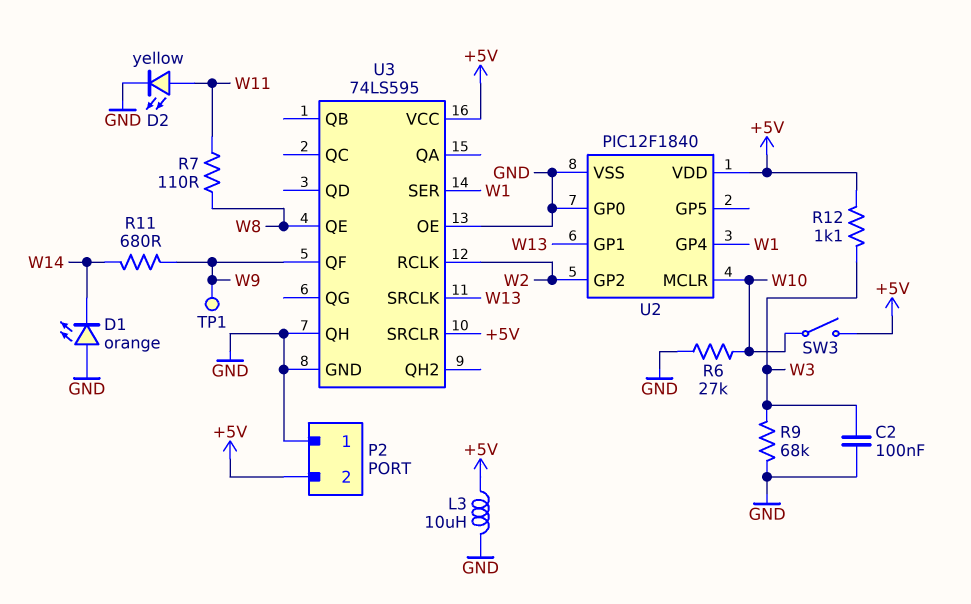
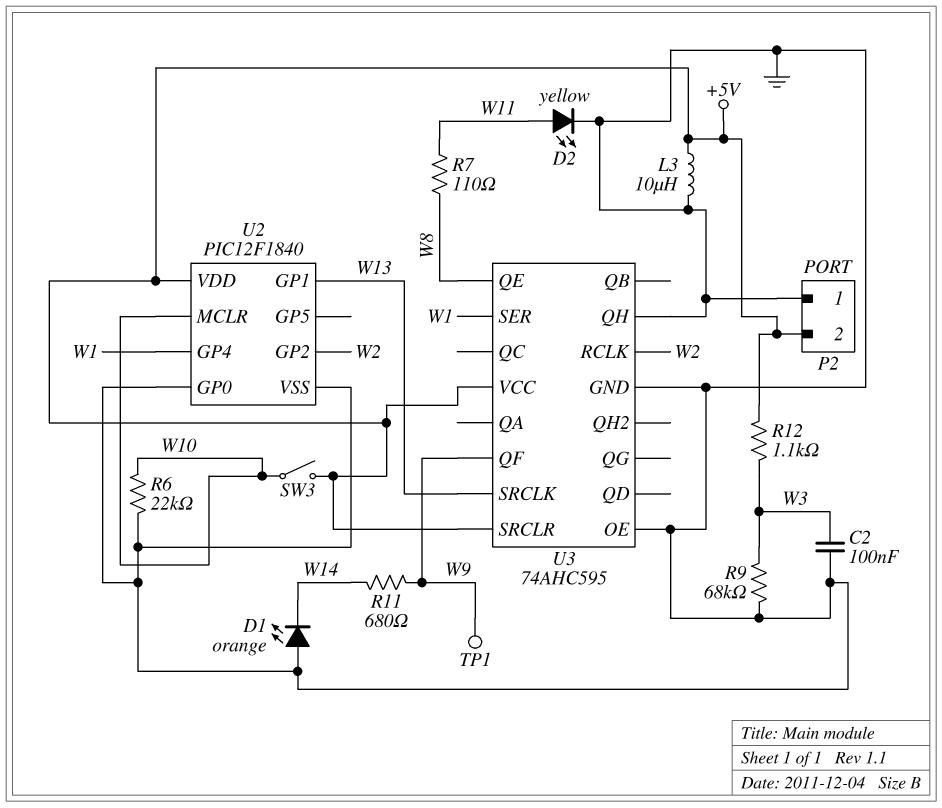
R6: 27k (GND, W10) -> 22k (GND, W10)
U3: 74LS595 -> 74AHC595

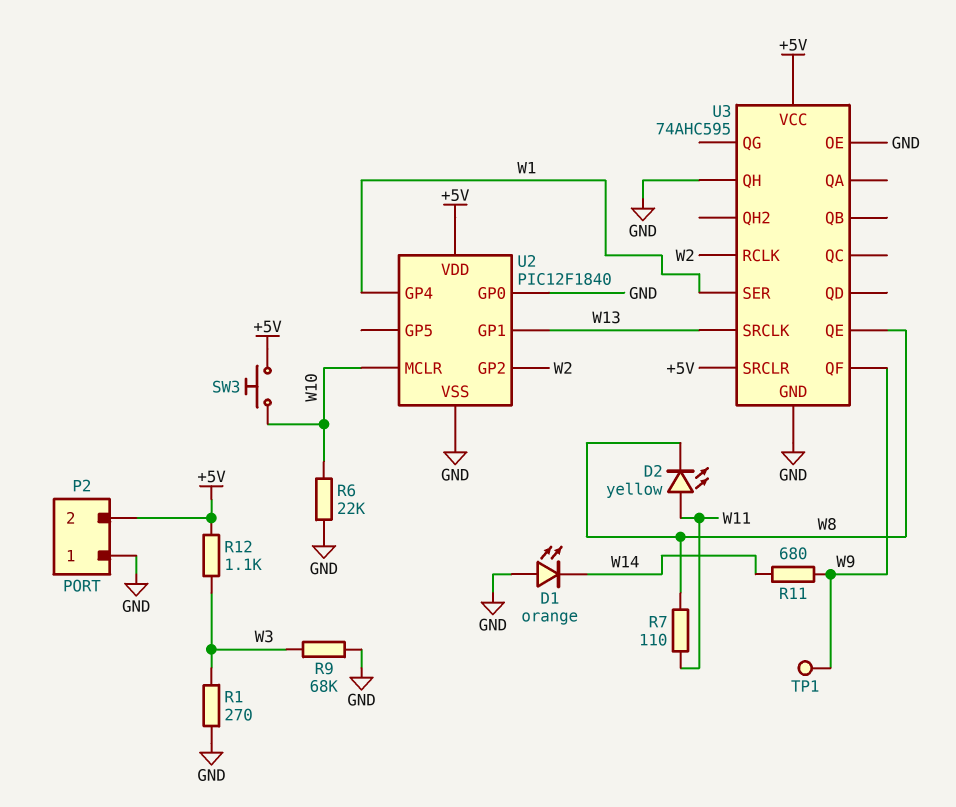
C2: 100nF (GND, W3) -> none
D2: LED yellow (A W11, K GND) -> LED yellow (A W11, K W8)
L3: 10uH (+5V, GND) -> none
R1: none -> 270 (GND, W3)
SW3: switch (+5V, W10) -> button (+5V, W10)

